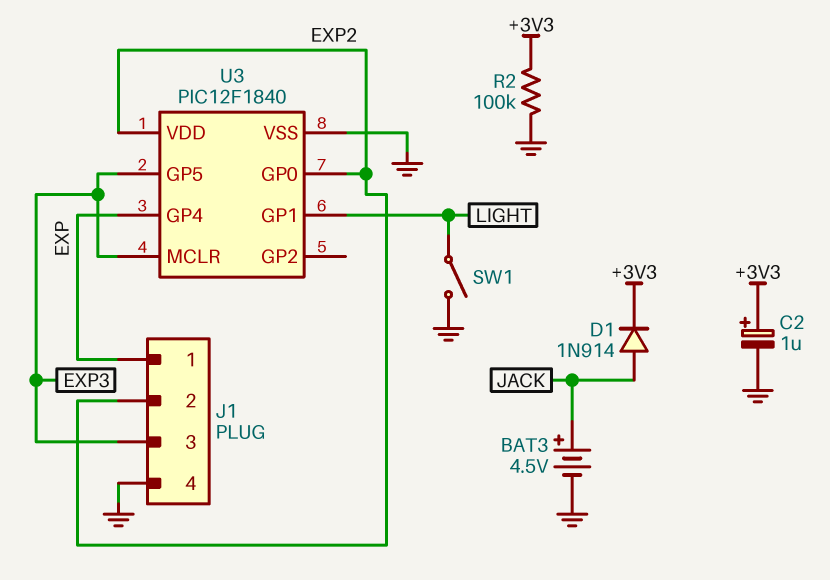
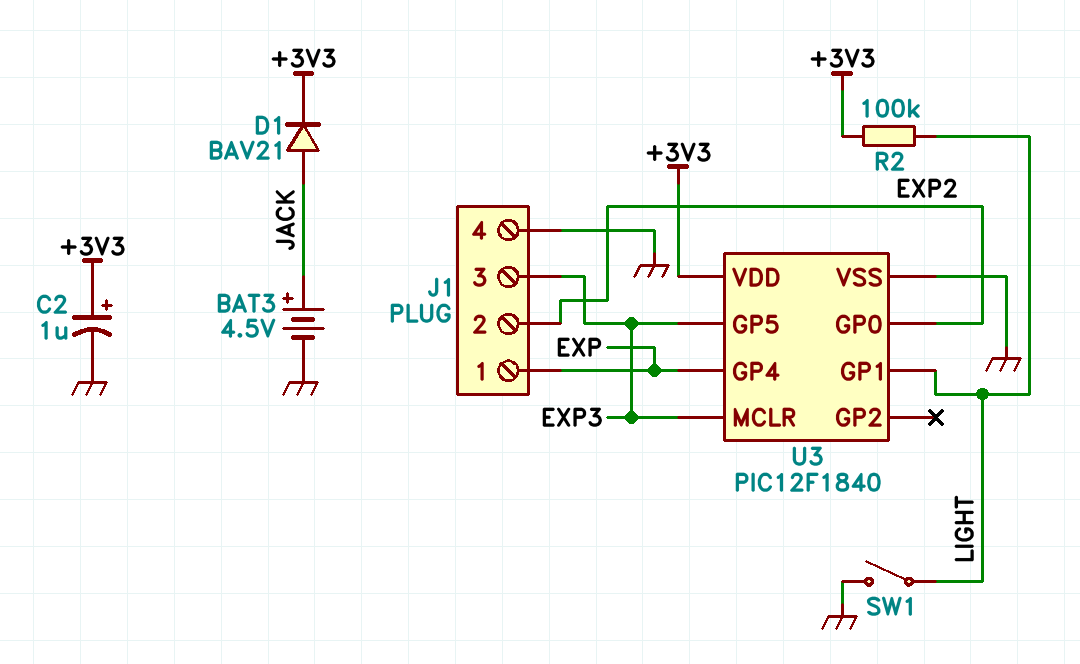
D1: diode 1N914 (A JACK, K +3V3) -> diode BAV21 (A JACK, K +3V3)
R2: 100k (+3V3, GND) -> 100k (+3V3, LIGHT)
U3 pin VDD: EXP2 -> +3V3

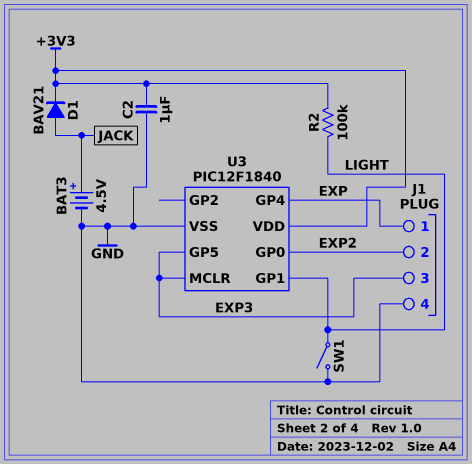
C2: 1uF (plus +3V3, minus GND) -> 1uF (+3V3, GND)

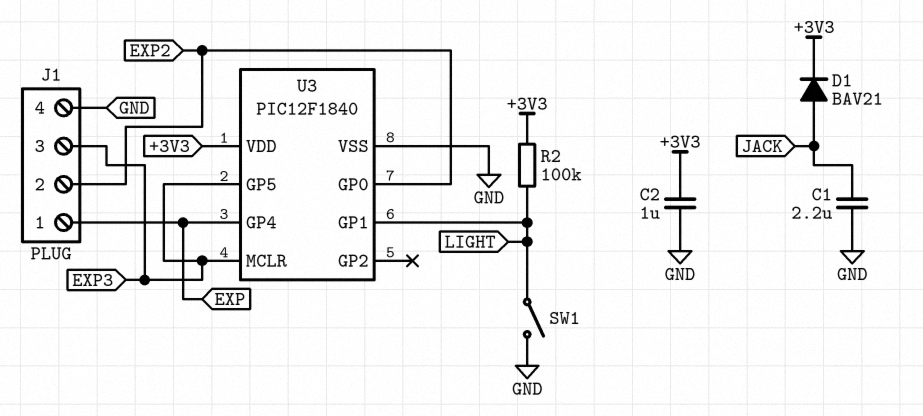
BAT3: 4.5V (plus JACK, minus GND) -> none
C1: none -> 2.2uF (GND, JACK)

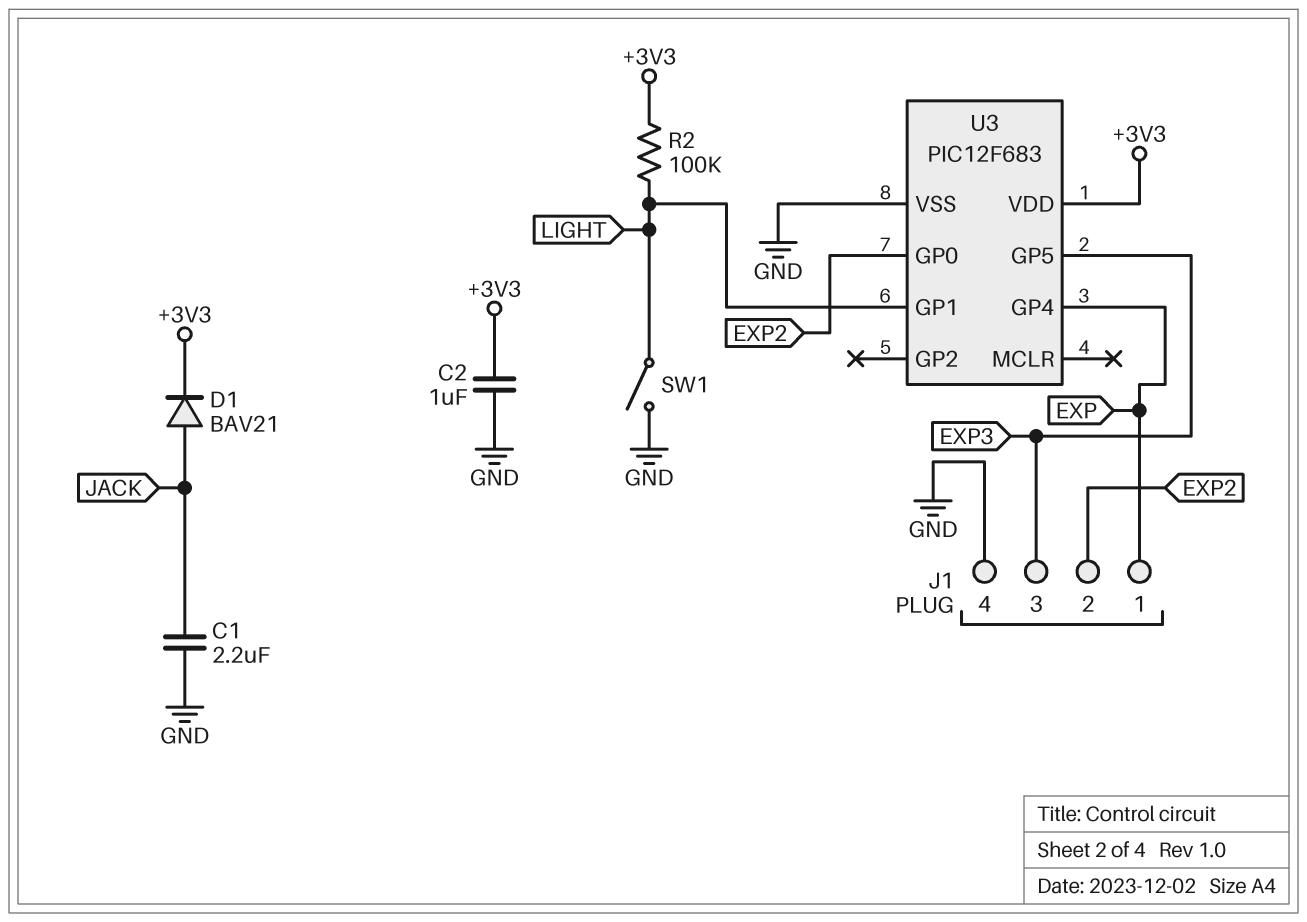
U3: PIC12F1840 -> PIC12F683
U3 pin MCLR: EXP3 -> none

